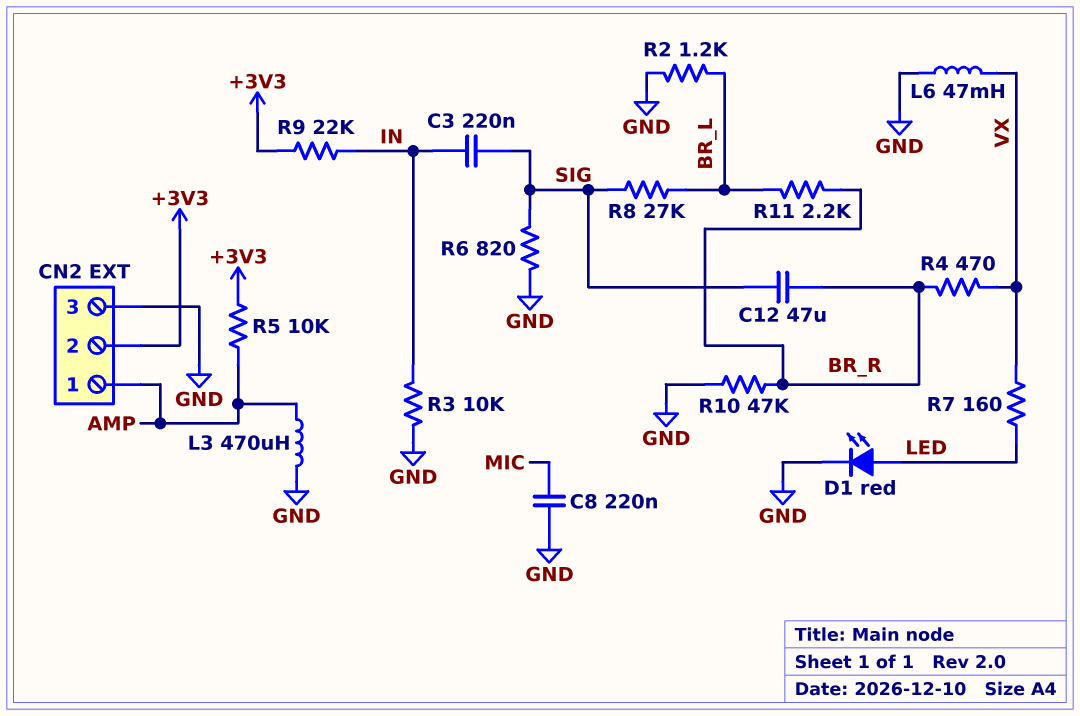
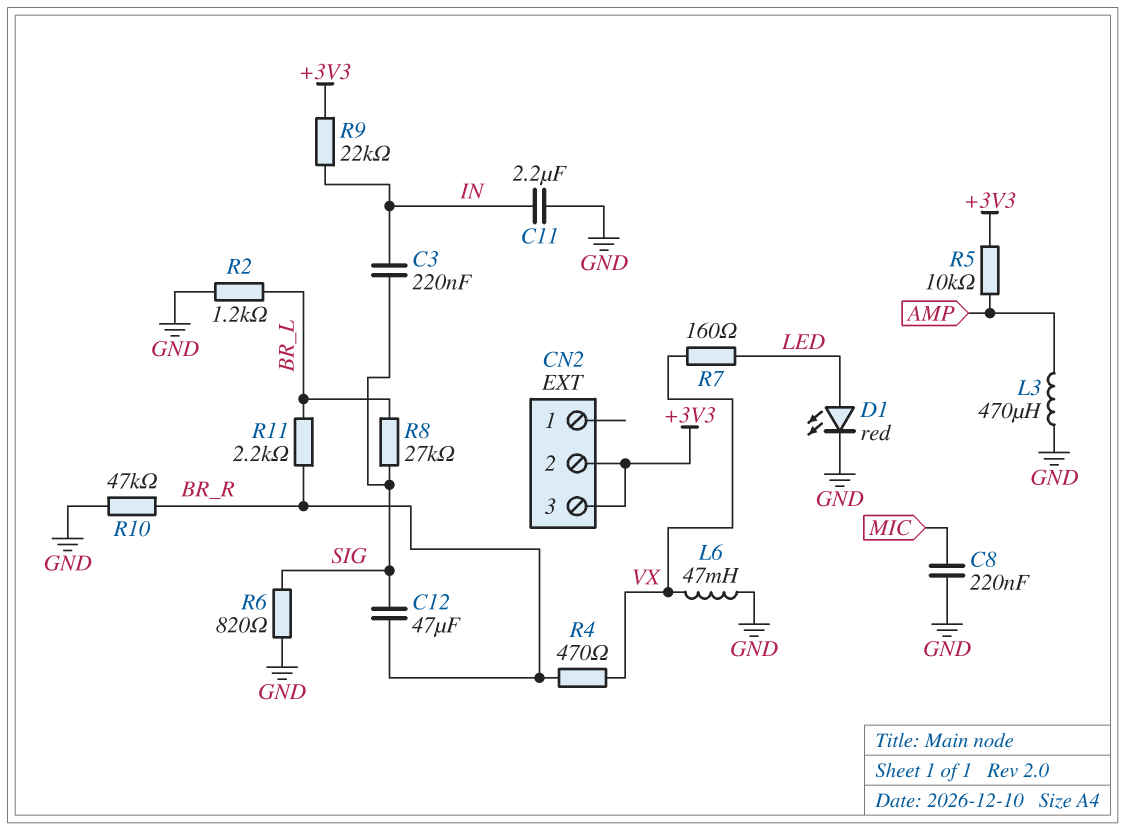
C11: none -> 2.2uF (GND, IN)
CN2 pin 1: AMP -> none
CN2 pin 3: GND -> +3V3
R3: 10k (GND, IN) -> none

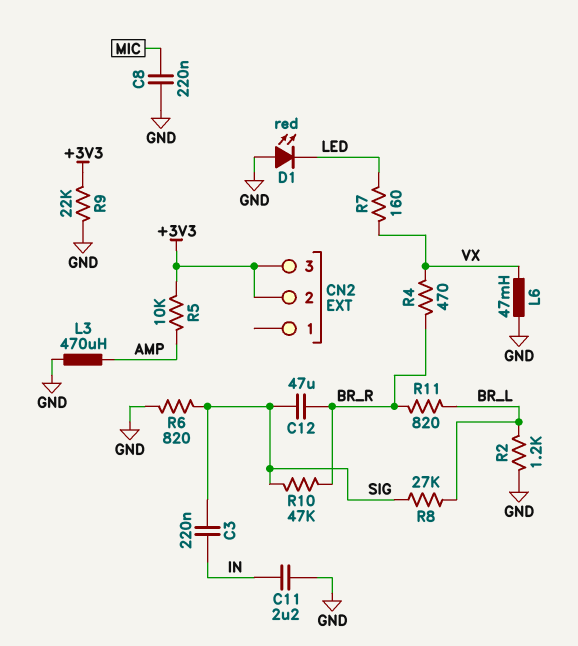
D1: LED red (A LED, K GND) -> LED red (A GND, K LED)
R9: 22k (+3V3, IN) -> 22k (+3V3, GND)
R10: 47k (BR_R, GND) -> 47k (BR_R, SIG)
R11: 2.2k (BR_L, BR_R) -> 820 (BR_L, BR_R)

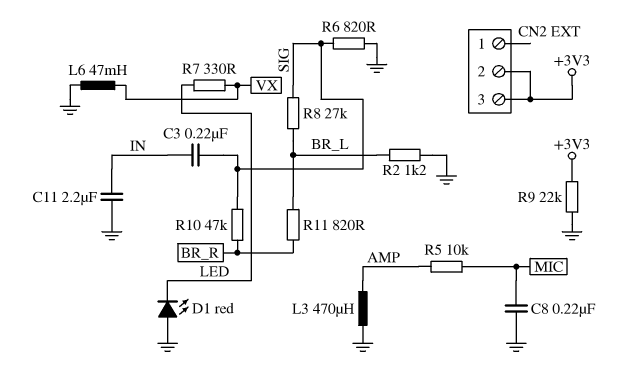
C12: 47uF (BR_R, SIG) -> none
R4: 470 (BR_R, VX) -> none
R5: 10k (+3V3, AMP) -> 10k (AMP, MIC)
R7: 160 (LED, VX) -> 330 (LED, VX)

